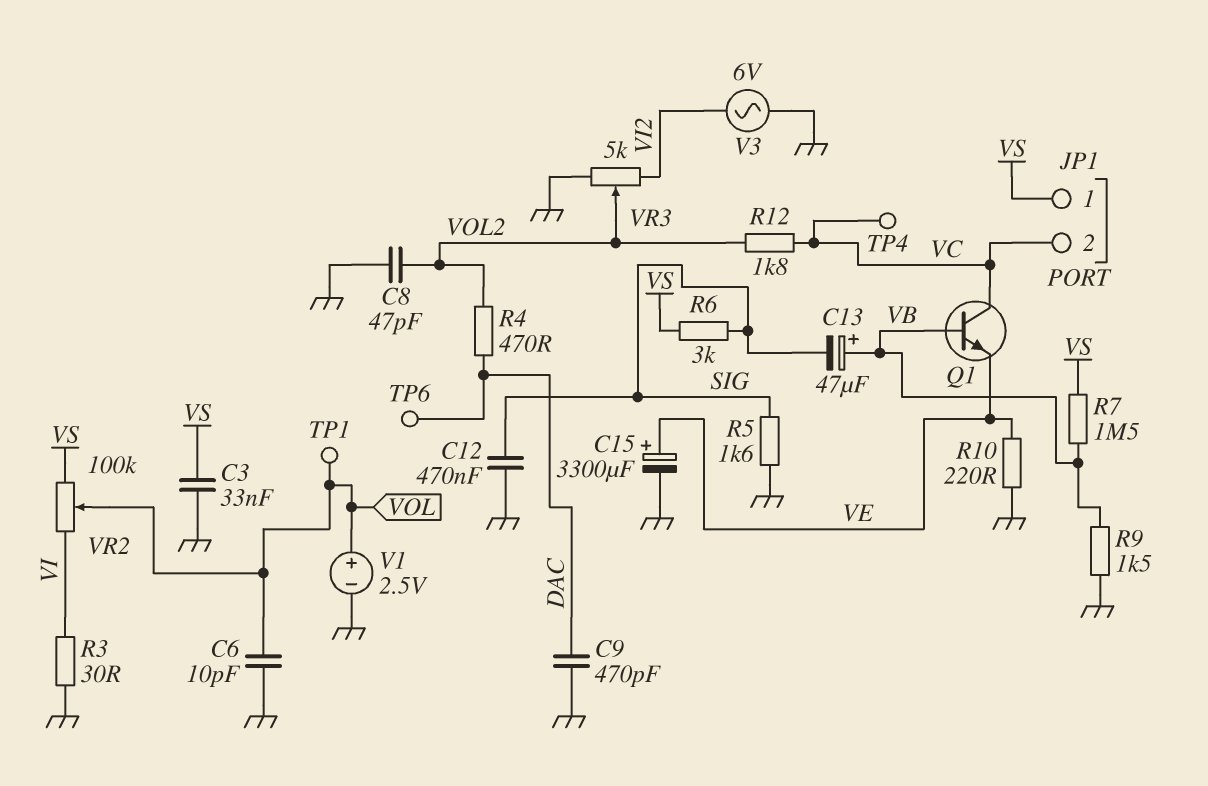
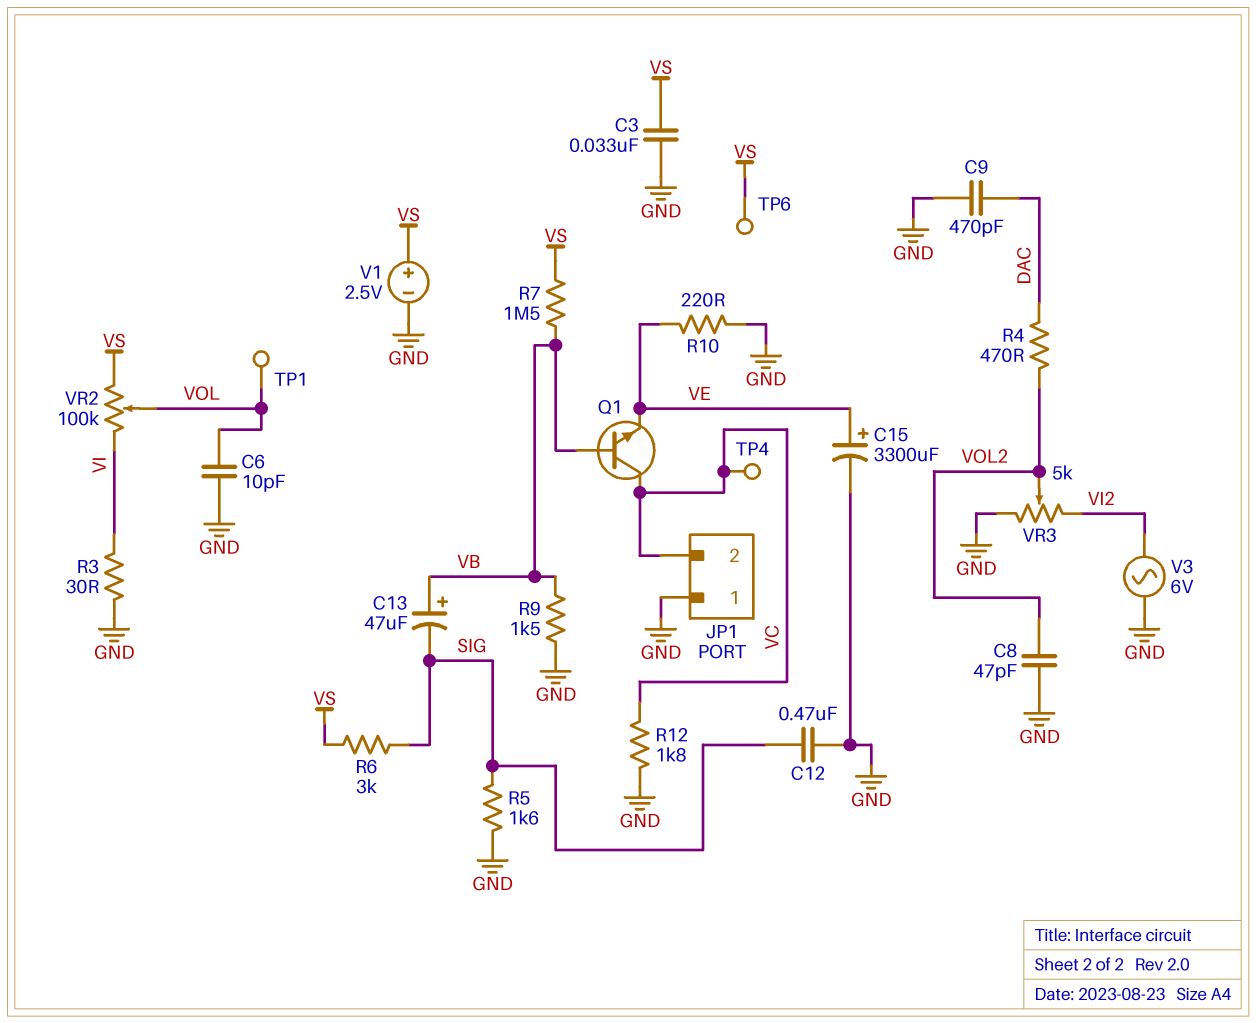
JP1 pin 1: VS -> GND
R12: 1.8k (VC, VOL2) -> 1.8k (GND, VC)
TP6: test point (DAC) -> test point (VS)
V1: 2.5V (plus VOL, minus GND) -> 2.5V (plus VS, minus GND)

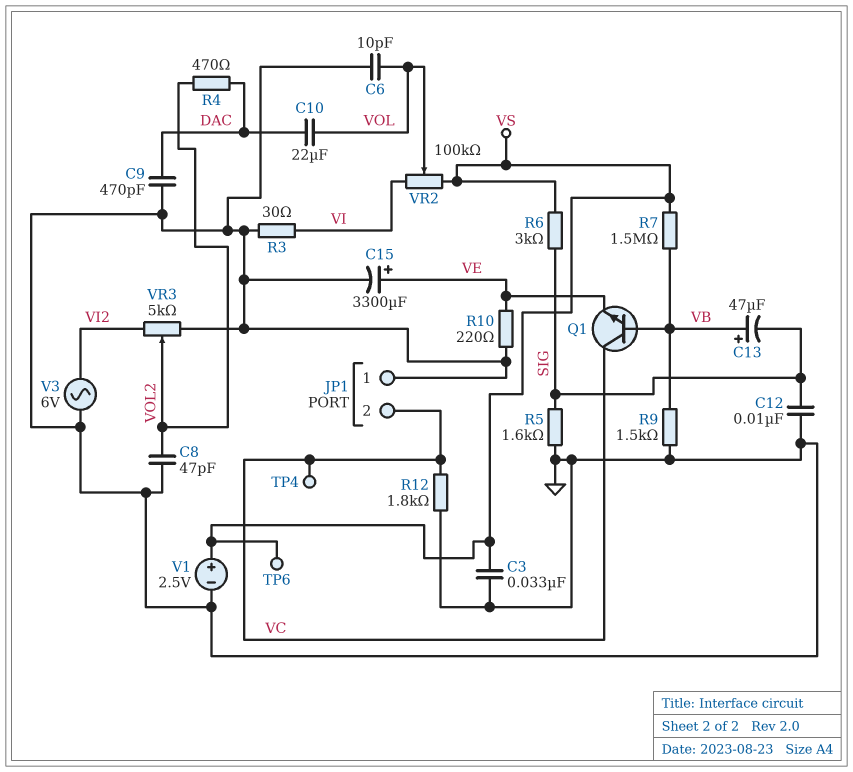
C10: none -> 22uF (DAC, VOL)
C12: 470nF (GND, SIG) -> 10nF (GND, SIG)
TP1: test point (VOL) -> none

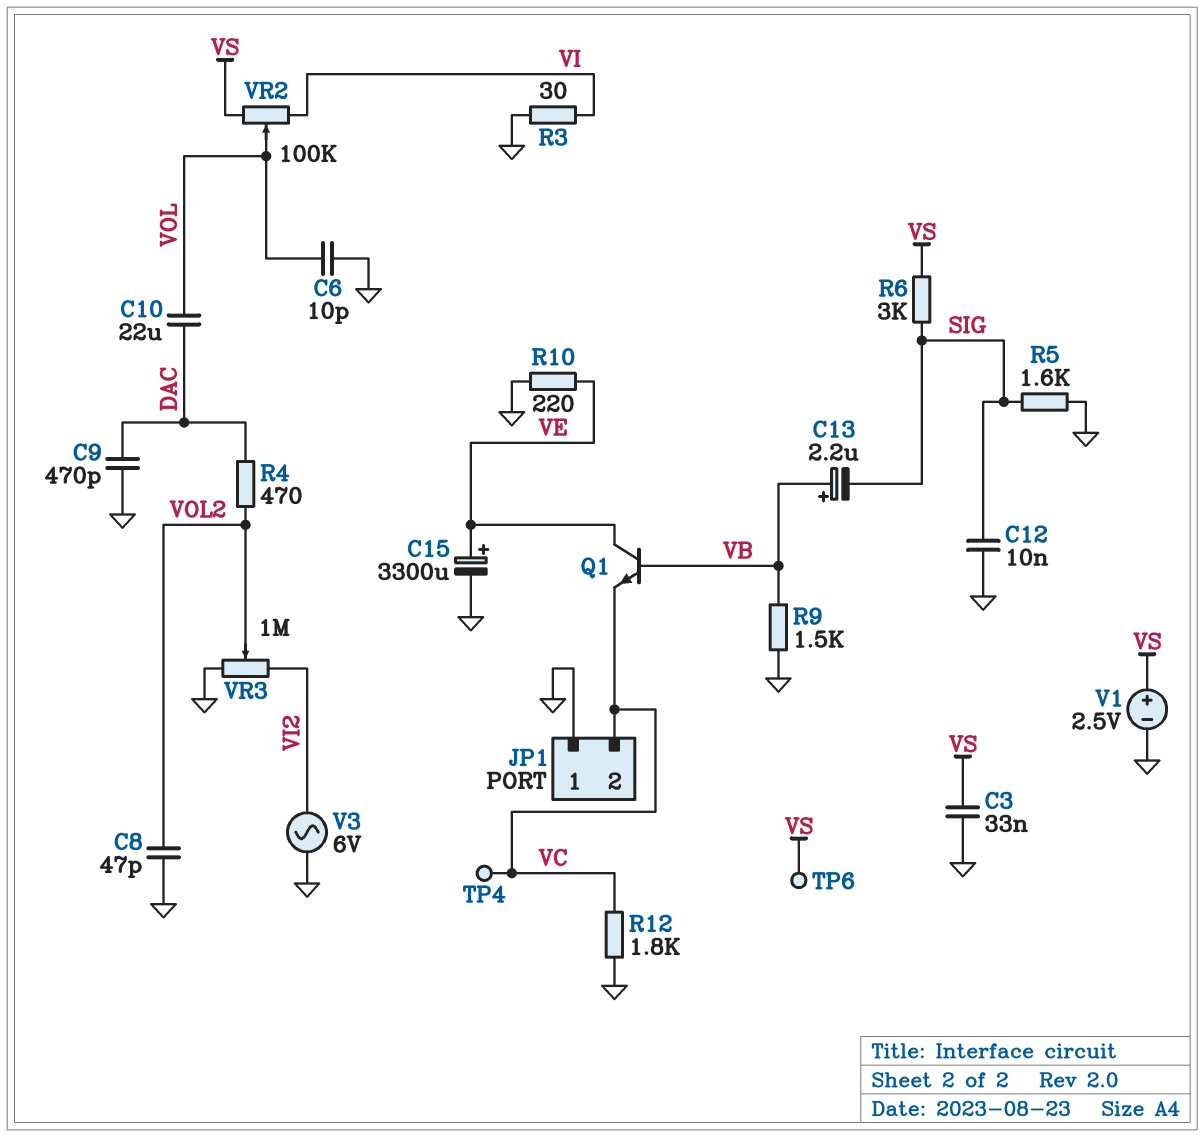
C13: 47uF (plus VB, minus SIG) -> 2.2uF (plus VB, minus SIG)
Q1: NPN (B VB, C VC, E VE) -> NPN (B VB, C VE, E VC)
R7: 1.5M (VB, VS) -> none
VR3: 5k (GND, VI2, wiper VOL2) -> 1M (GND, VI2, wiper VOL2)

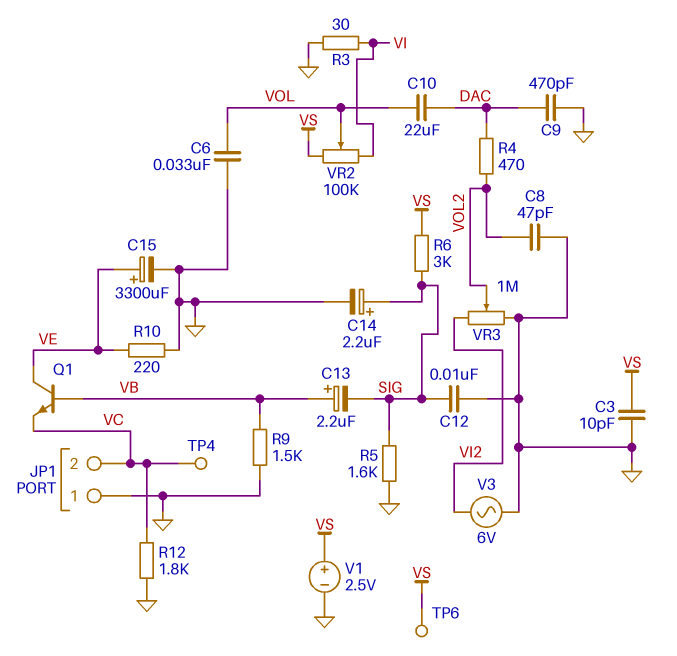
C3: 33nF (GND, VS) -> 10pF (GND, VS)
C6: 10pF (GND, VOL) -> 33nF (GND, VOL)
C14: none -> 2.2uF (plus SIG, minus GND)

